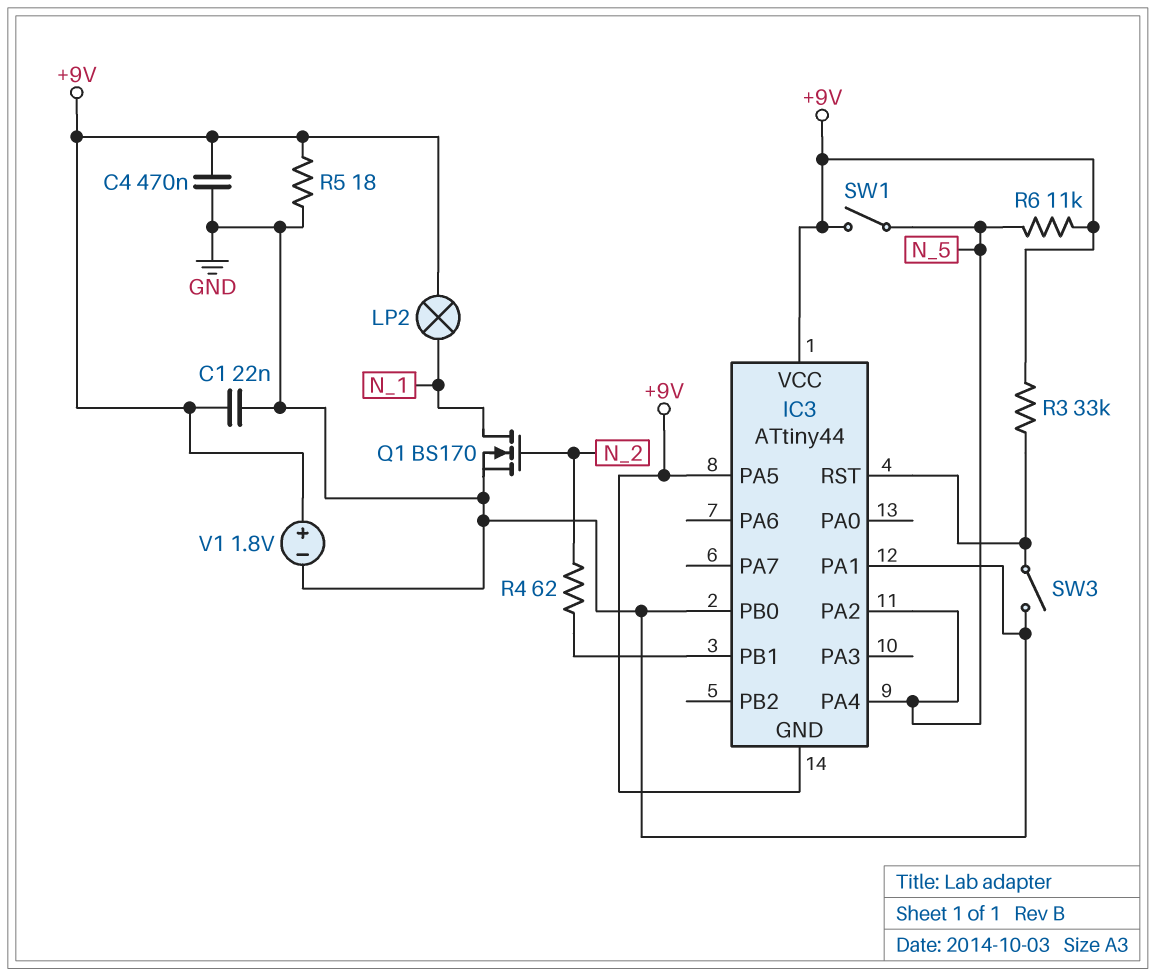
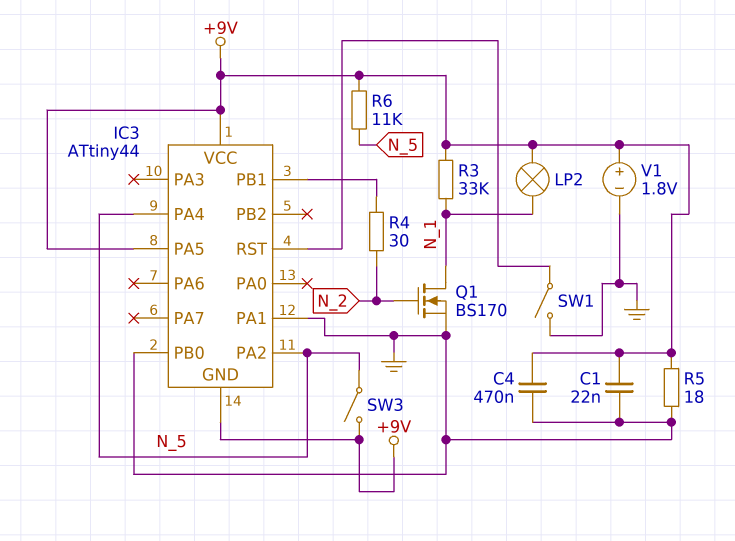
R3: 33k (+9V, IC3/RST) -> 33k (+9V, N_1)
R4: 62 (IC3/PB1, N_2) -> 30 (IC3/PB1, N_2)
SW1: switch (+9V, N_5) -> switch (GND, IC3/RST)
SW3: switch (GND, IC3/RST) -> switch (+9V, N_5)

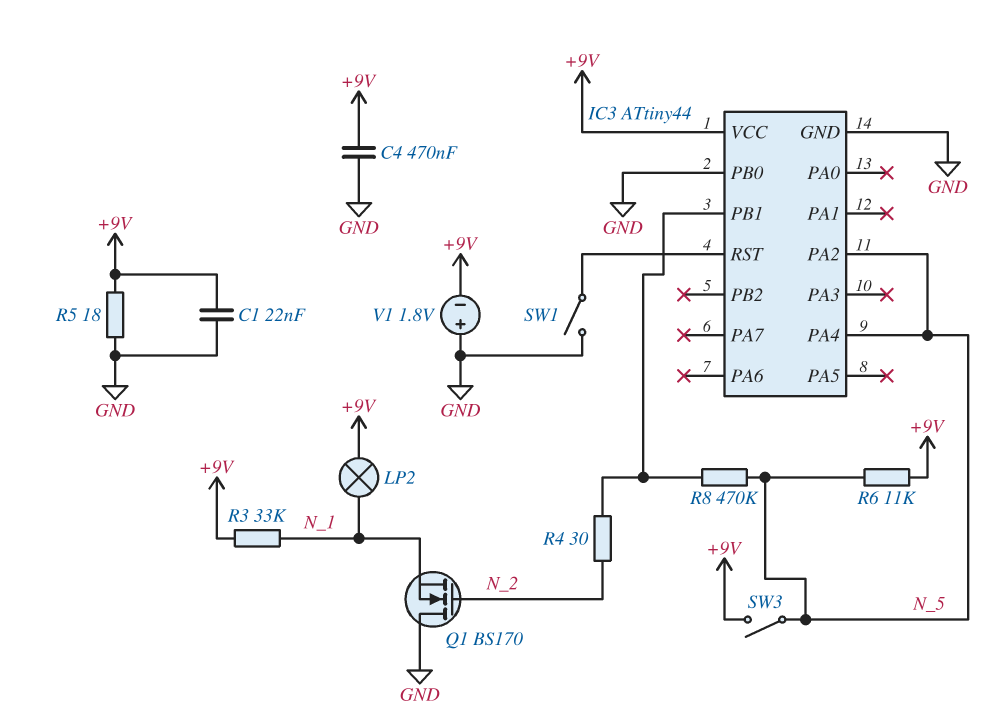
IC3 pin GND: +9V -> GND
IC3 pin PA1: GND -> none
IC3 pin PA5: +9V -> none
Q1: NMOS BS170 (G N_2, D N_1, S GND) -> NMOS BS170 (G N_2, D GND, S N_1)
R8: none -> 470k (IC3/PB1, N_5)
V1: 1.8V (plus +9V, minus GND) -> 1.8V (plus GND, minus +9V)

